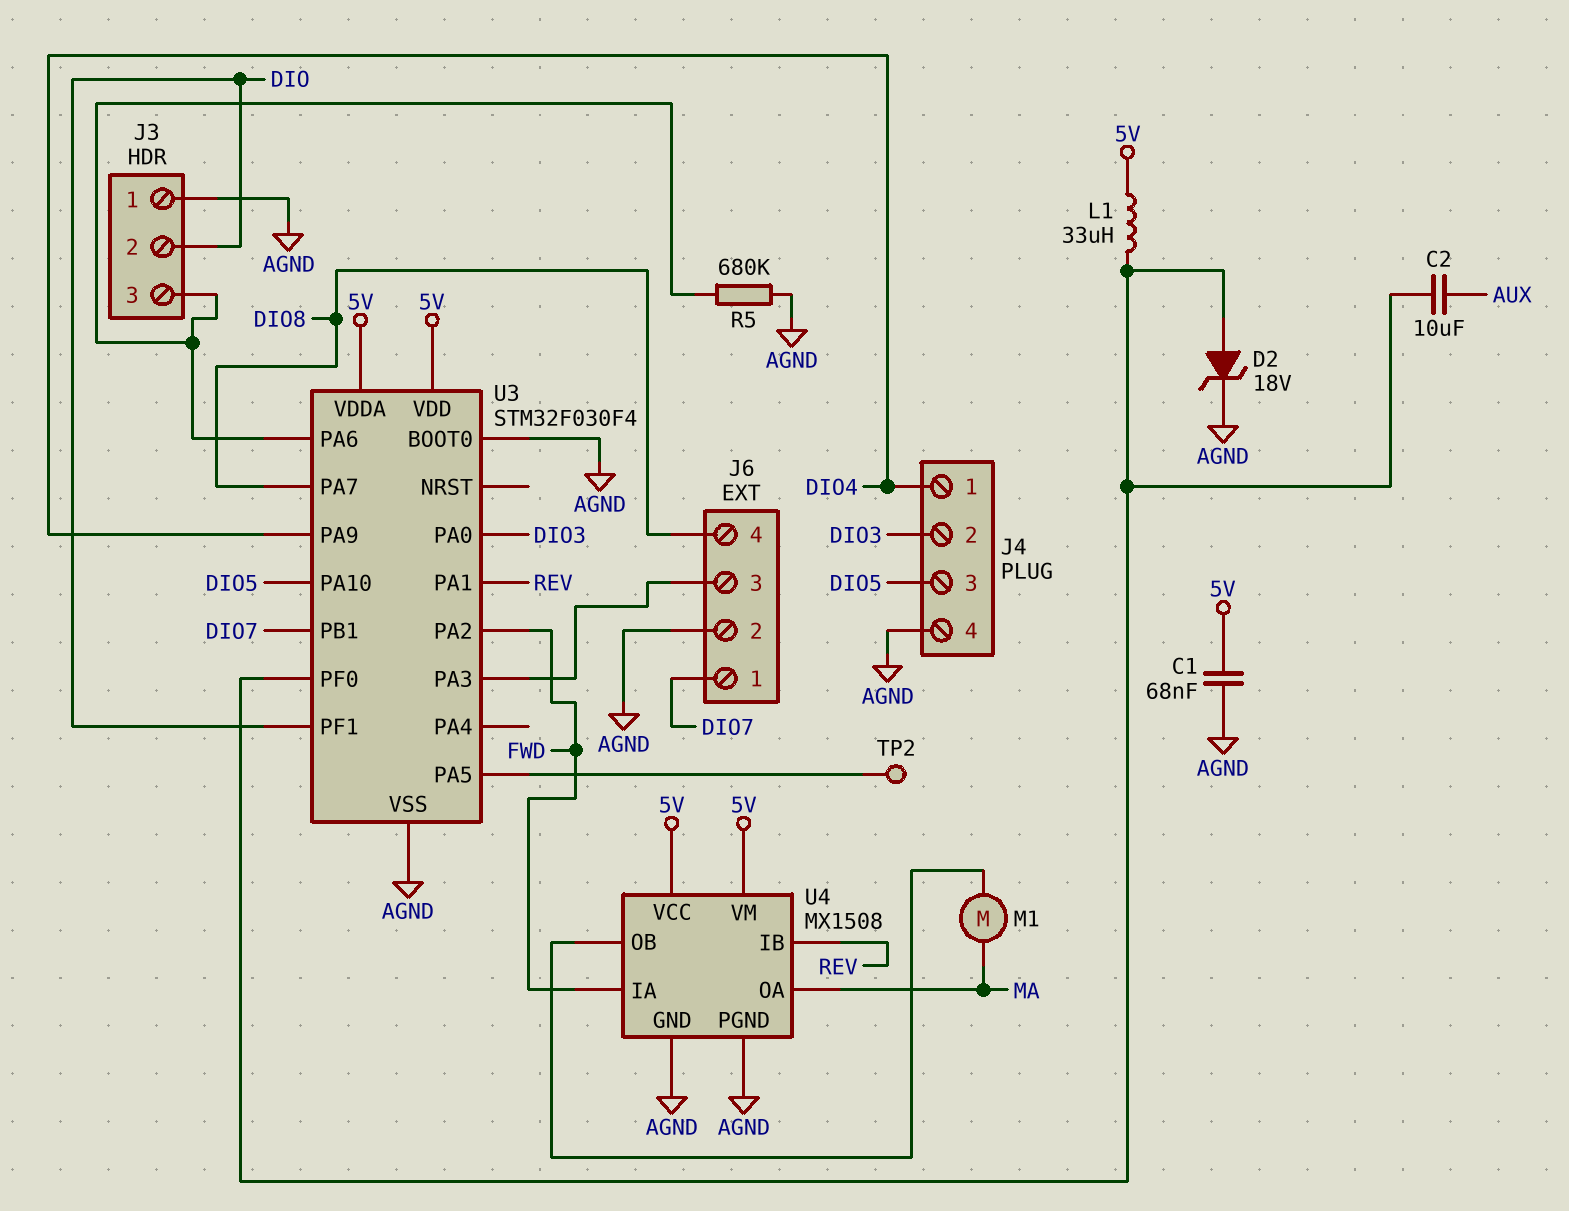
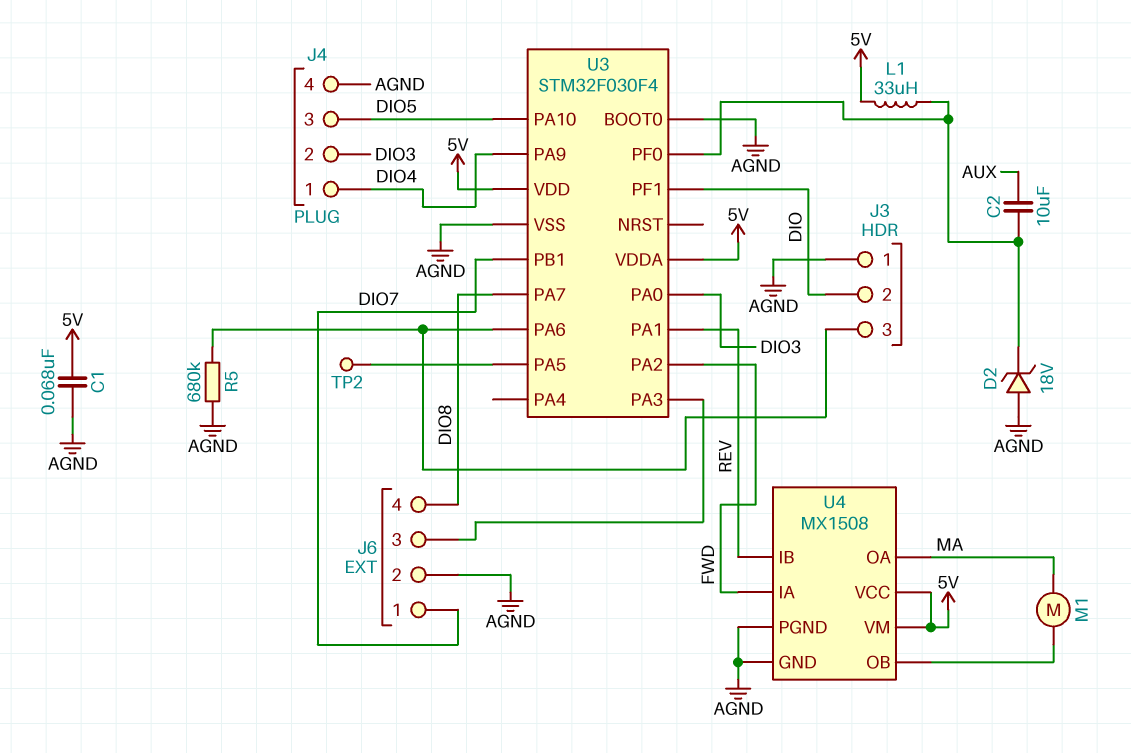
D2: zener 18V (A U3/PF0, K AGND) -> zener 18V (A AGND, K U3/PF0)

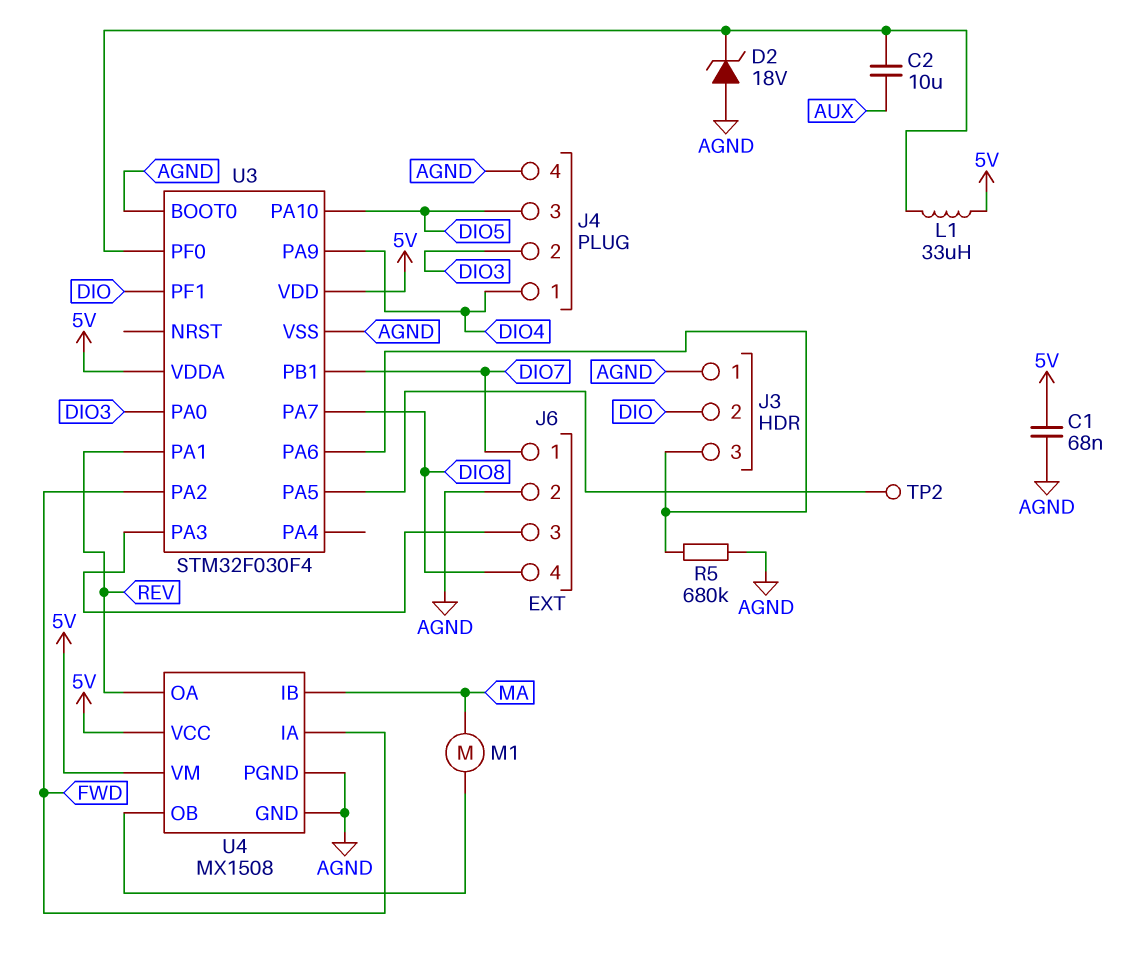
U4 pin IB: REV -> MA
U4 pin OA: MA -> REV

